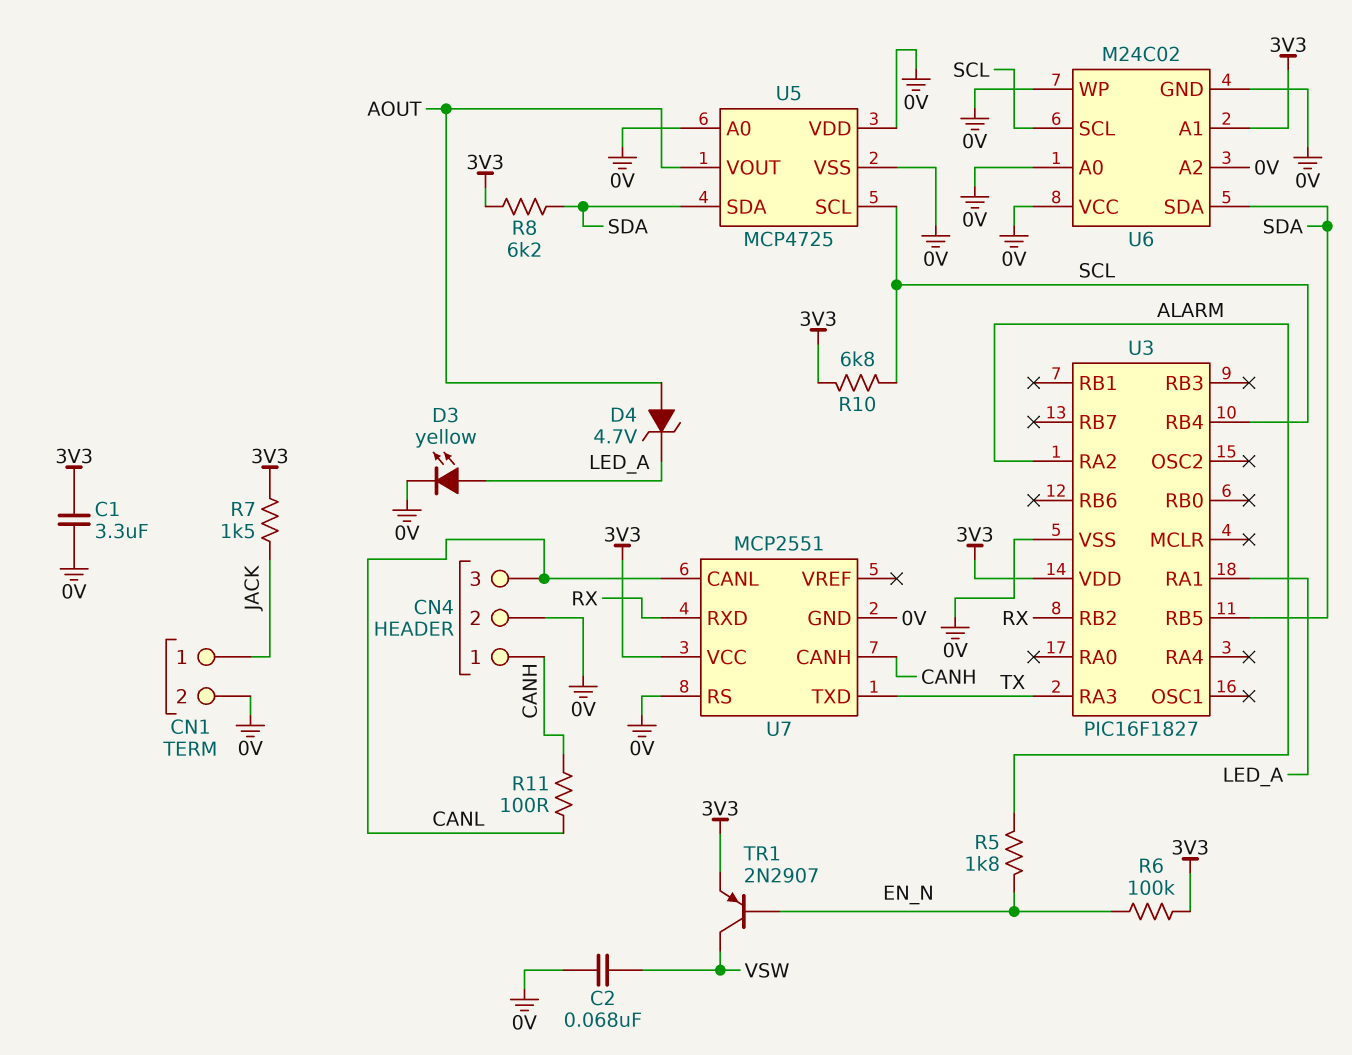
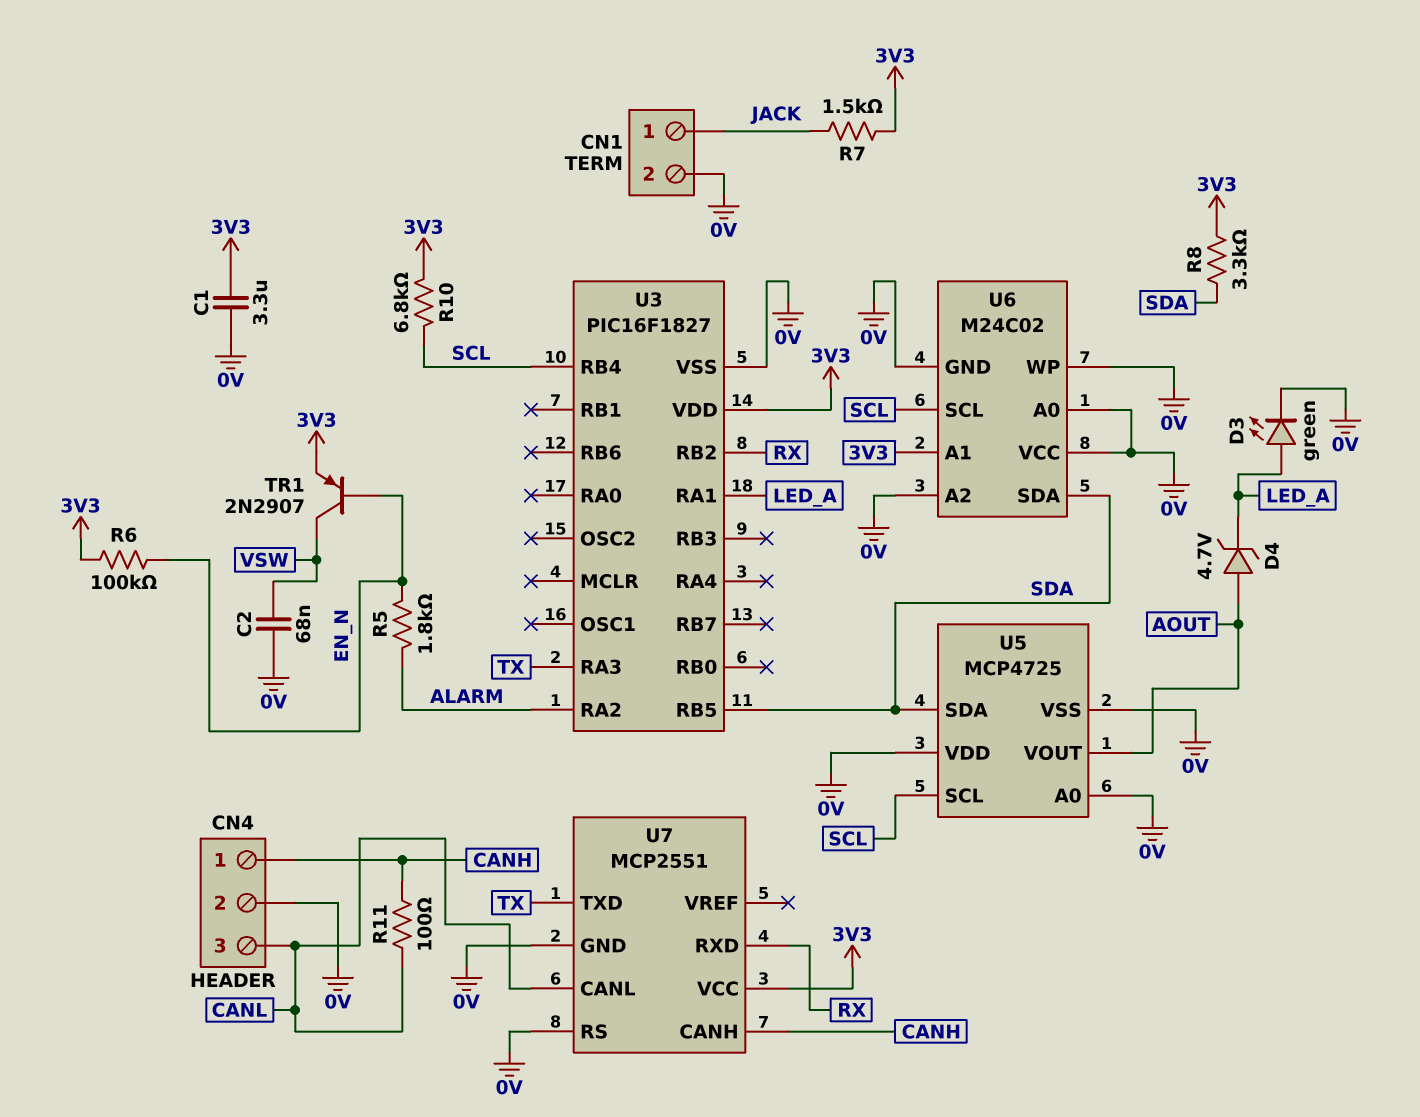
D3: LED yellow (A LED_A, K 0V) -> LED green (A LED_A, K 0V)
R8: 6.2k (3V3, SDA) -> 3.3k (3V3, SDA)

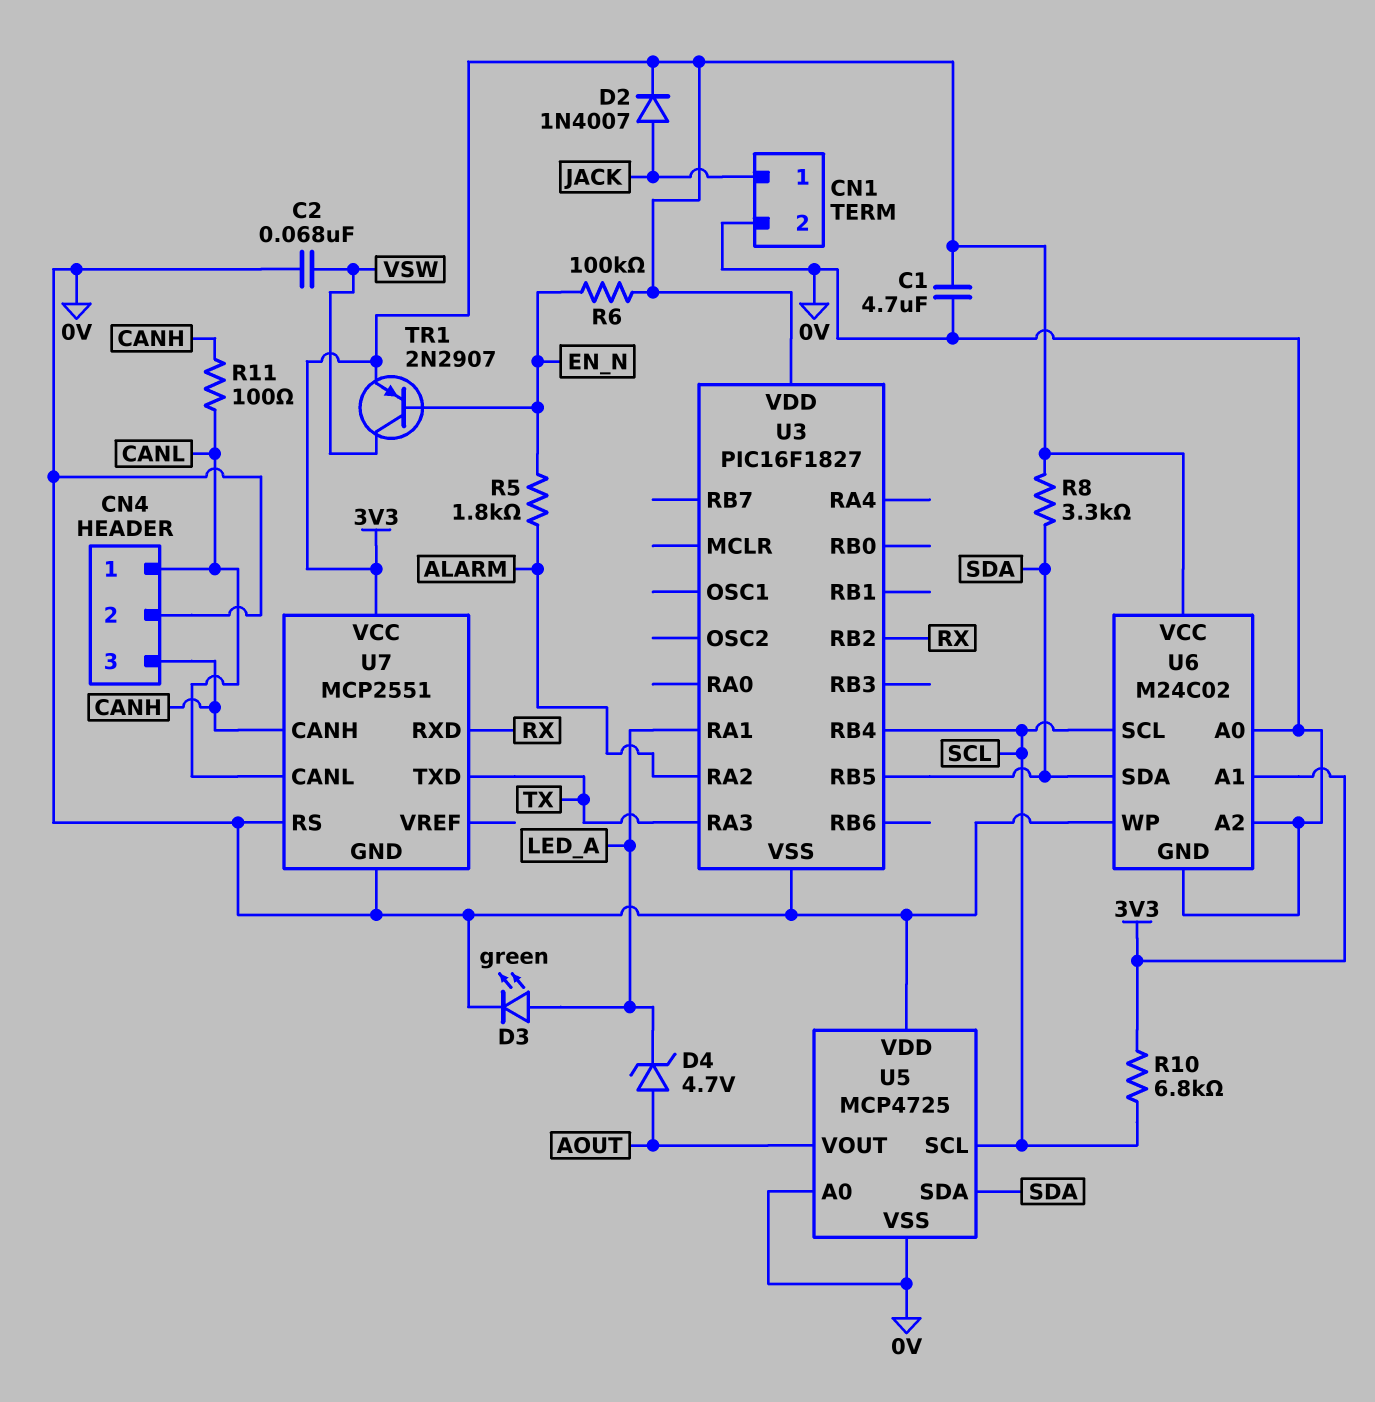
C1: 3.3uF (0V, 3V3) -> 4.7uF (0V, 3V3)
CN4 pin 1: CANH -> CANL
CN4 pin 3: CANL -> CANH
D2: none -> diode 1N4007 (A JACK, K 3V3)
R7: 1.5k (3V3, JACK) -> none
U6 pin VCC: 0V -> 3V3

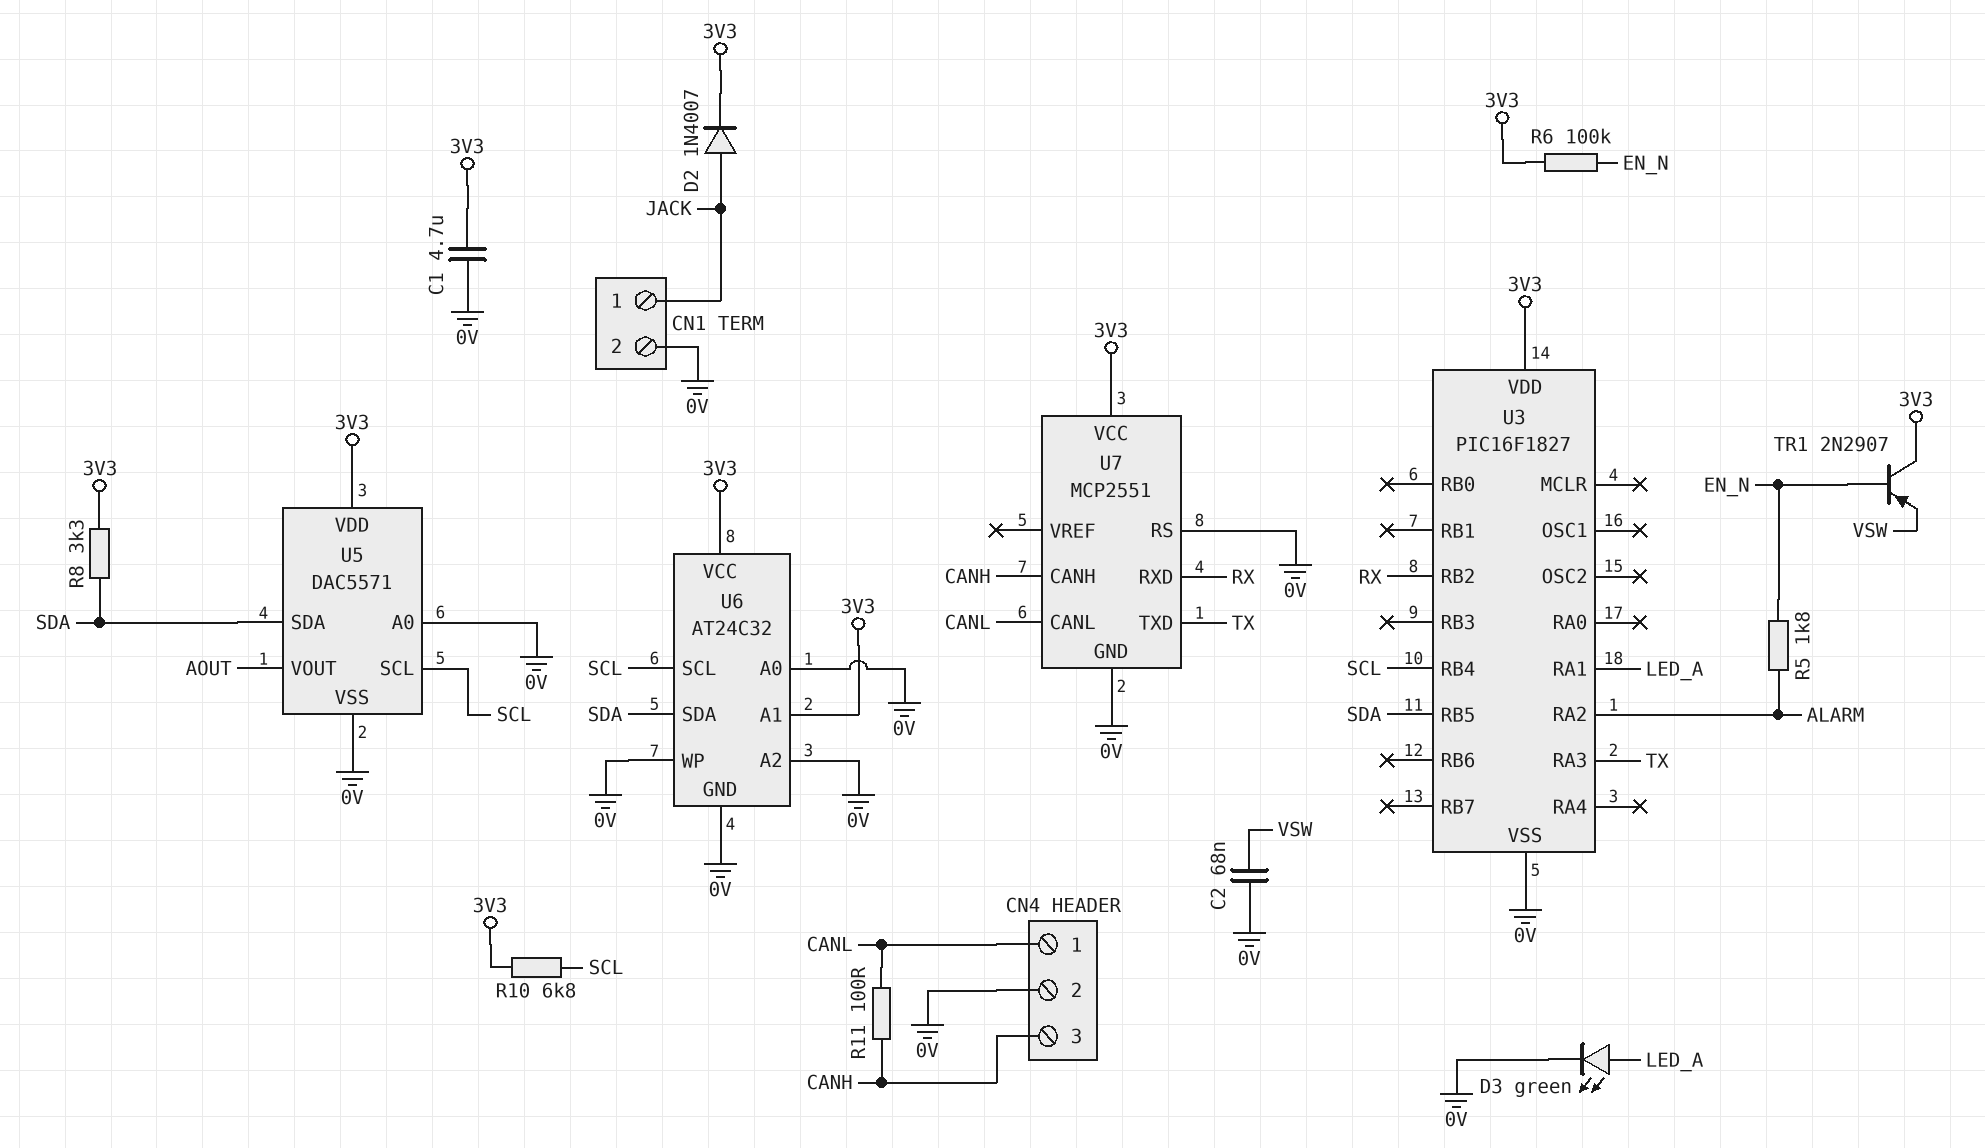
D4: zener 4.7V (A AOUT, K LED_A) -> none
TR1: PNP 2N2907 (B EN_N, C VSW, E 3V3) -> PNP 2N2907 (B EN_N, C 3V3, E VSW)
U5: MCP4725 -> DAC5571
U5 pin VDD: 0V -> 3V3
U6: M24C02 -> AT24C32

